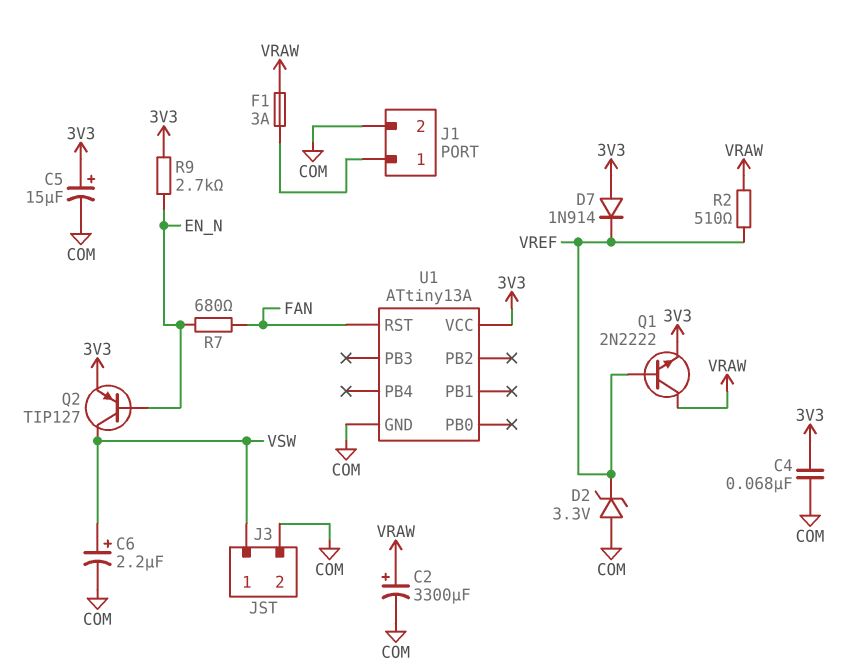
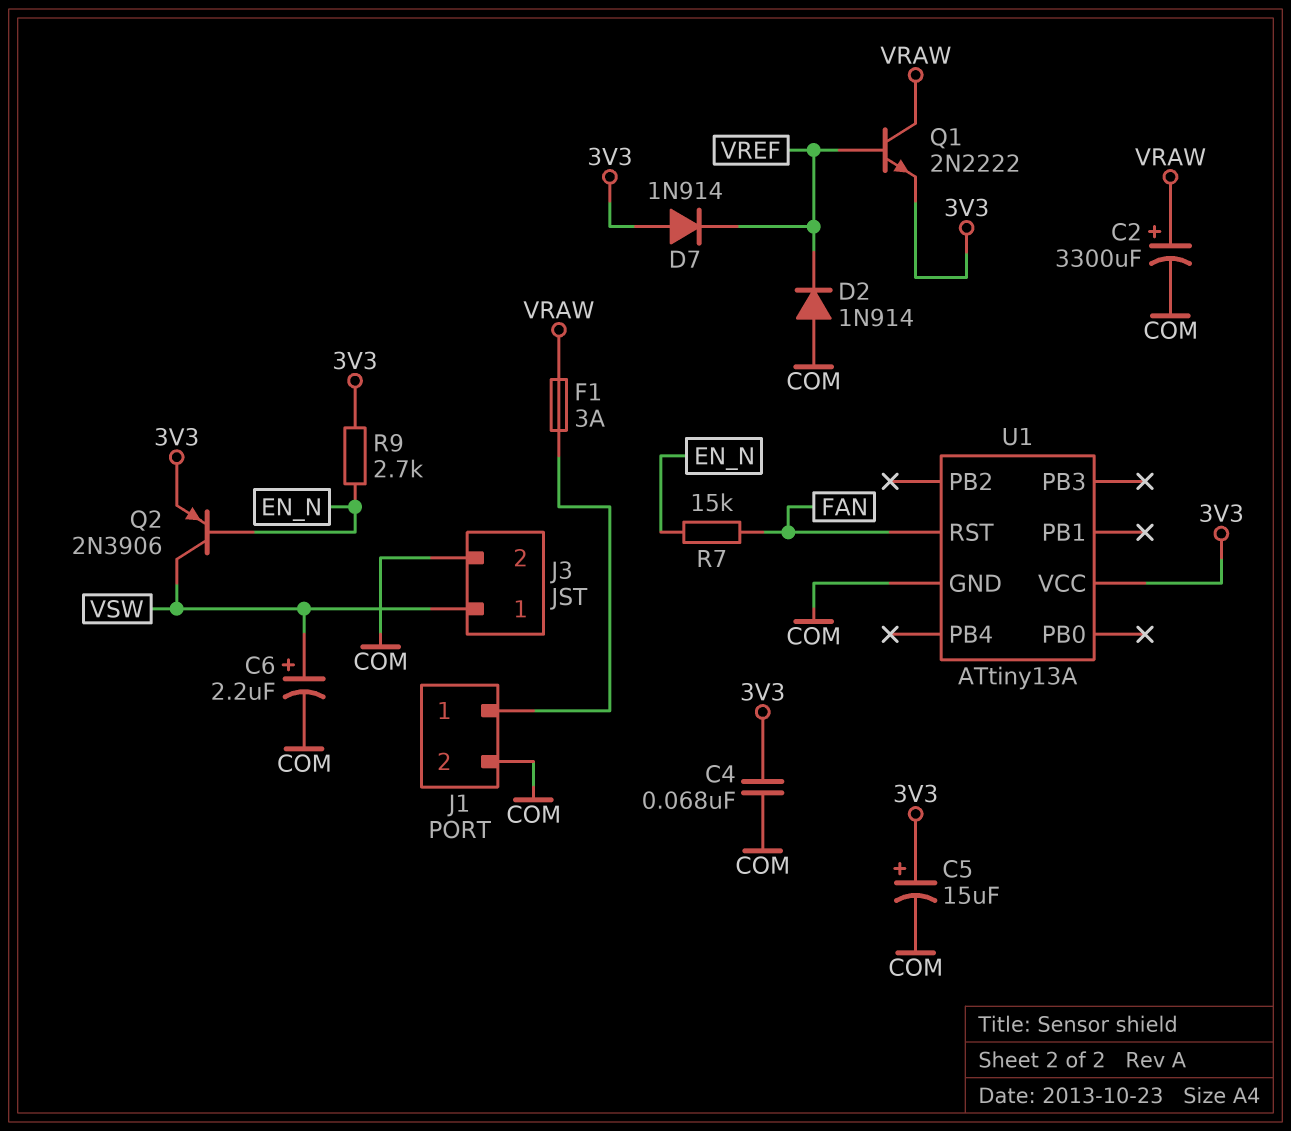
D2: zener 3.3V (A COM, K VREF) -> diode 1N914 (A COM, K VREF)
Q2: PNP TIP127 (B EN_N, C VSW, E 3V3) -> PNP 2N3906 (B EN_N, C VSW, E 3V3)
R2: 510 (VRAW, VREF) -> none
R7: 680 (EN_N, FAN) -> 15k (EN_N, FAN)

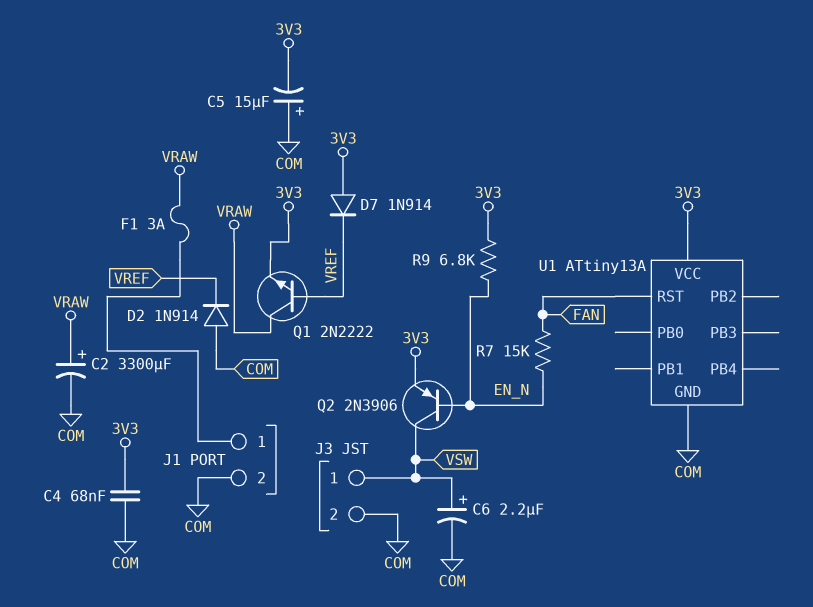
C5: 15uF (plus 3V3, minus COM) -> 15uF (plus COM, minus 3V3)
R9: 2.7k (3V3, EN_N) -> 6.8k (3V3, EN_N)

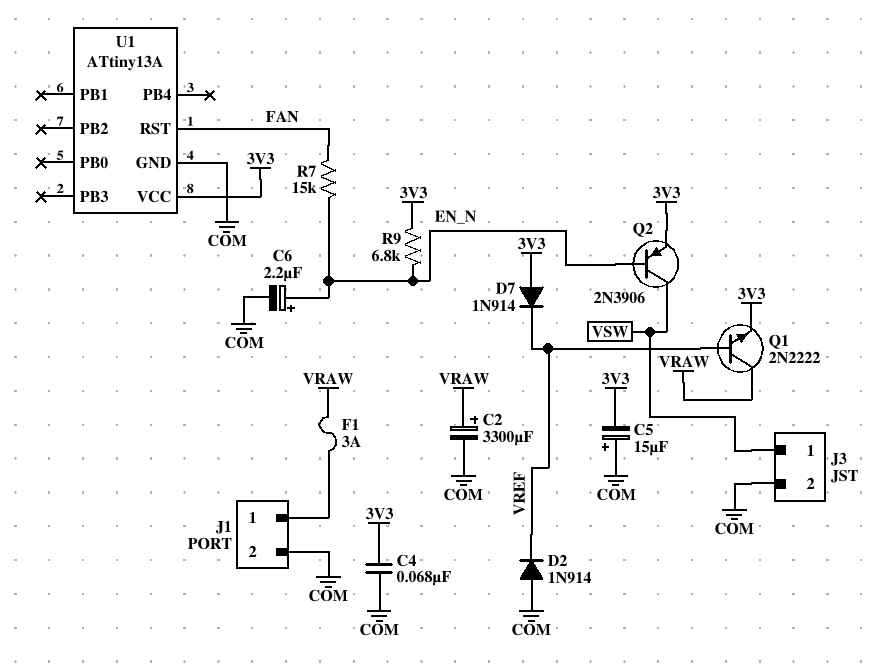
C6: 2.2uF (plus VSW, minus COM) -> 2.2uF (plus EN_N, minus COM)

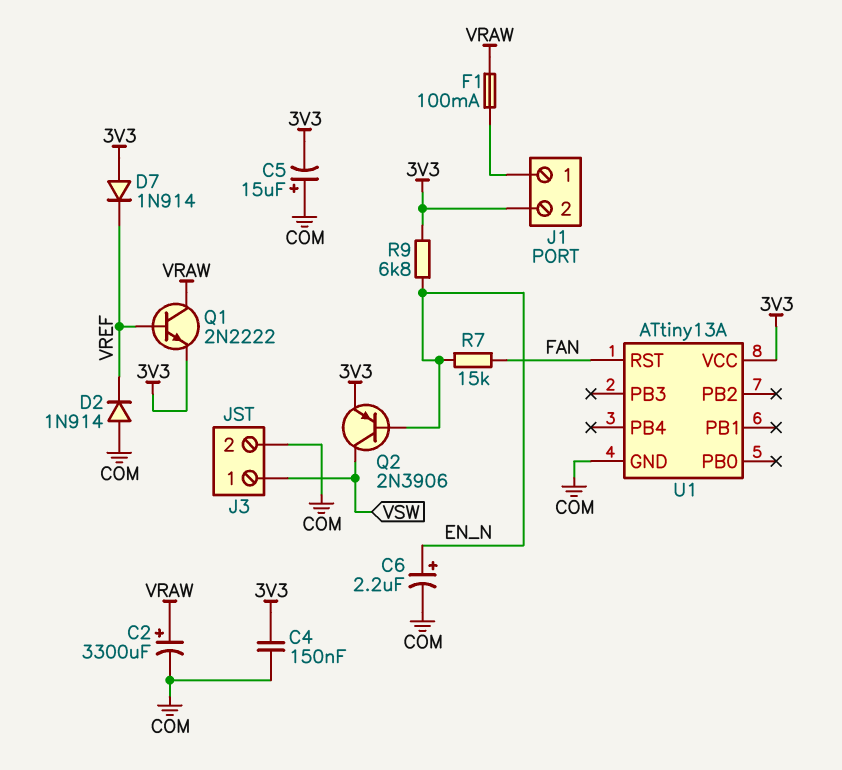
C4: 68nF (3V3, COM) -> 150nF (3V3, COM)
F1: 3A (J1/1, VRAW) -> 100mA (J1/1, VRAW)
J1 pin 2: COM -> 3V3

